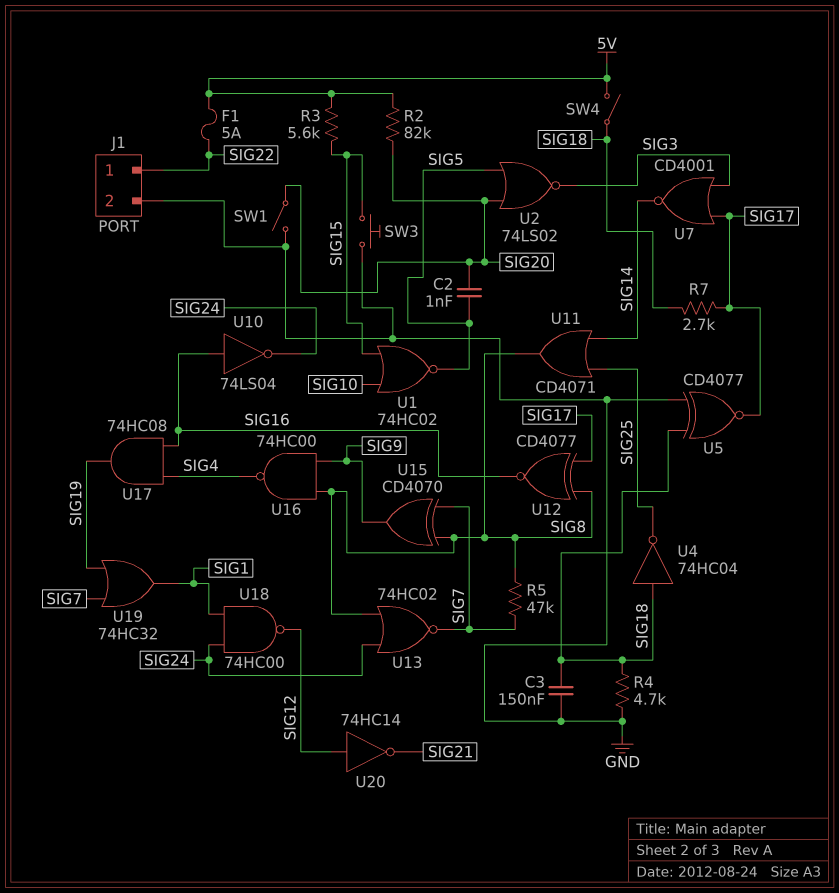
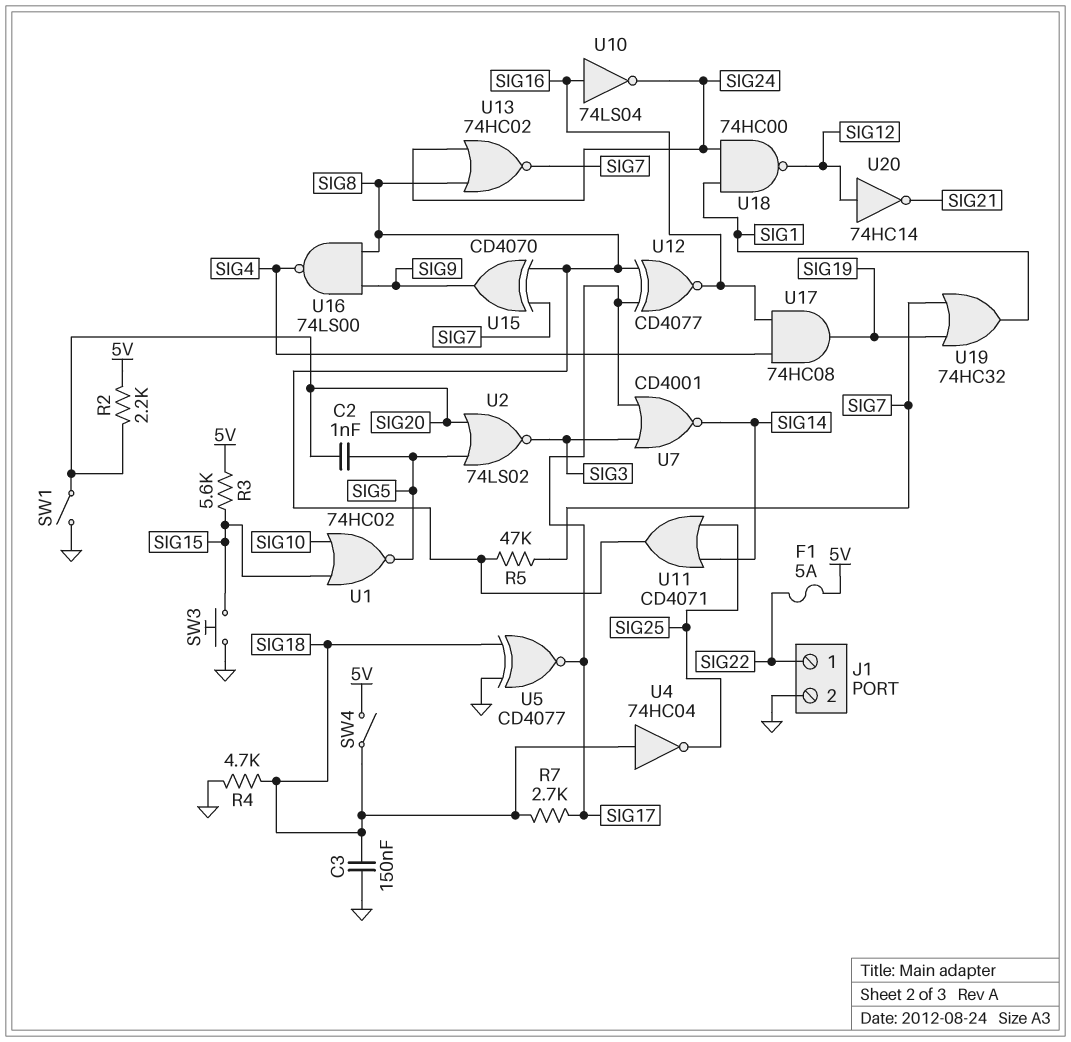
R2: 82k (5V, SIG20) -> 2.2k (5V, SIG20)
U16: NAND 74HC00 (in SIG8, in SIG9, out SIG4) -> NAND 74LS00 (in SIG8, in SIG9, out SIG4)

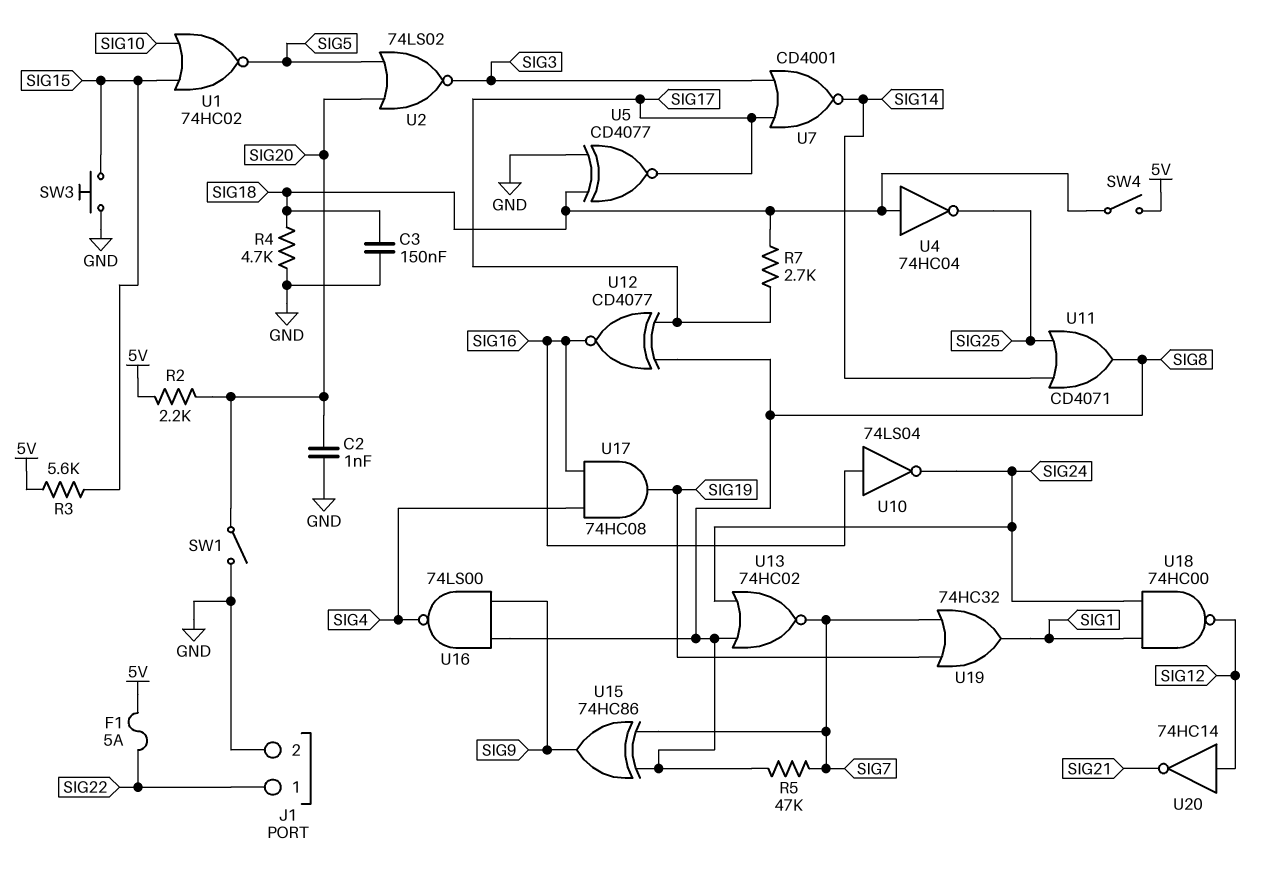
C2: 1nF (SIG5, SIG20) -> 1nF (GND, SIG20)
U15: XOR CD4070 (in SIG7, in SIG8, out SIG9) -> XOR 74HC86 (in SIG7, in SIG8, out SIG9)

